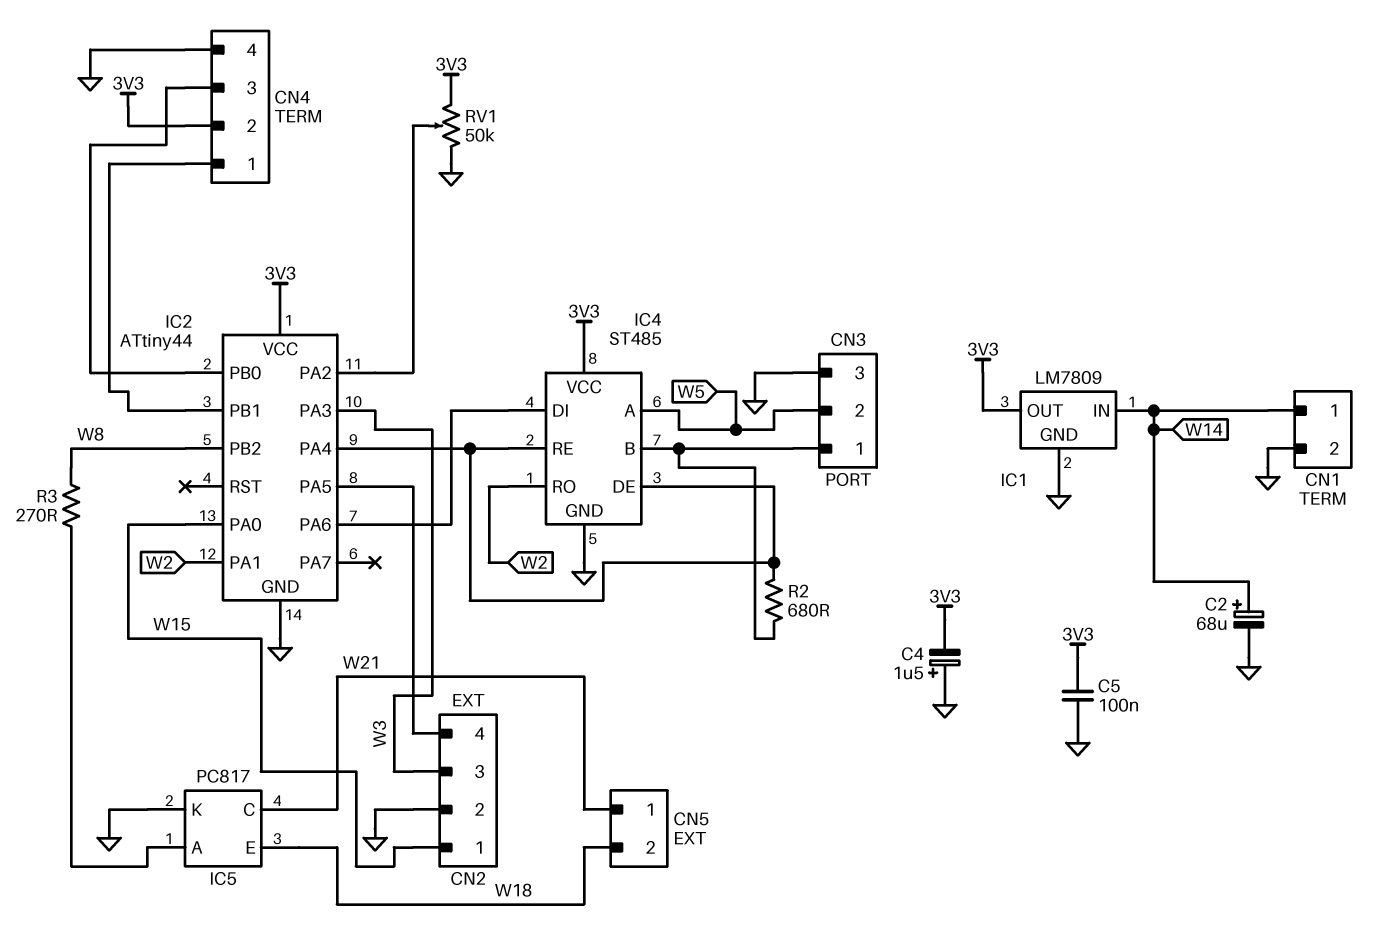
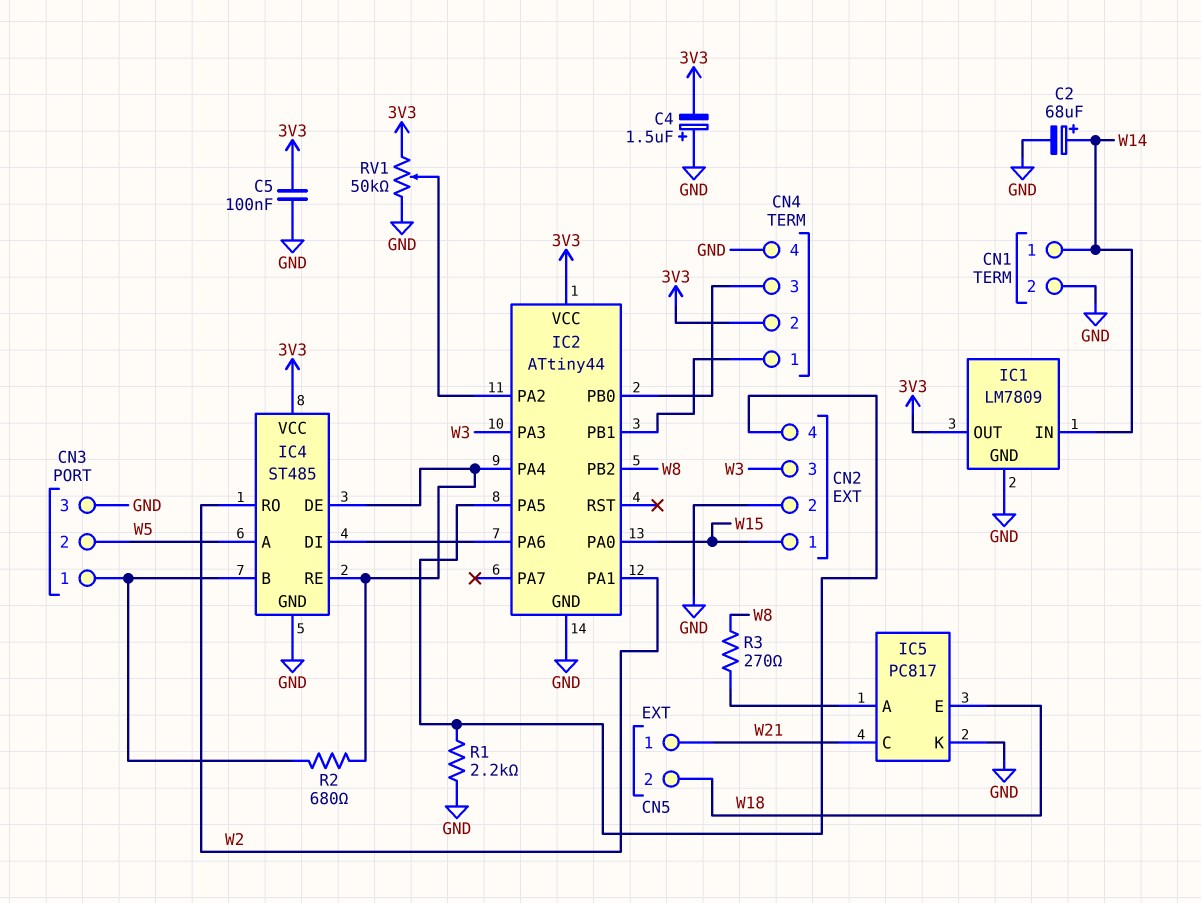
R1: none -> 2.2k (CN2/4, GND)

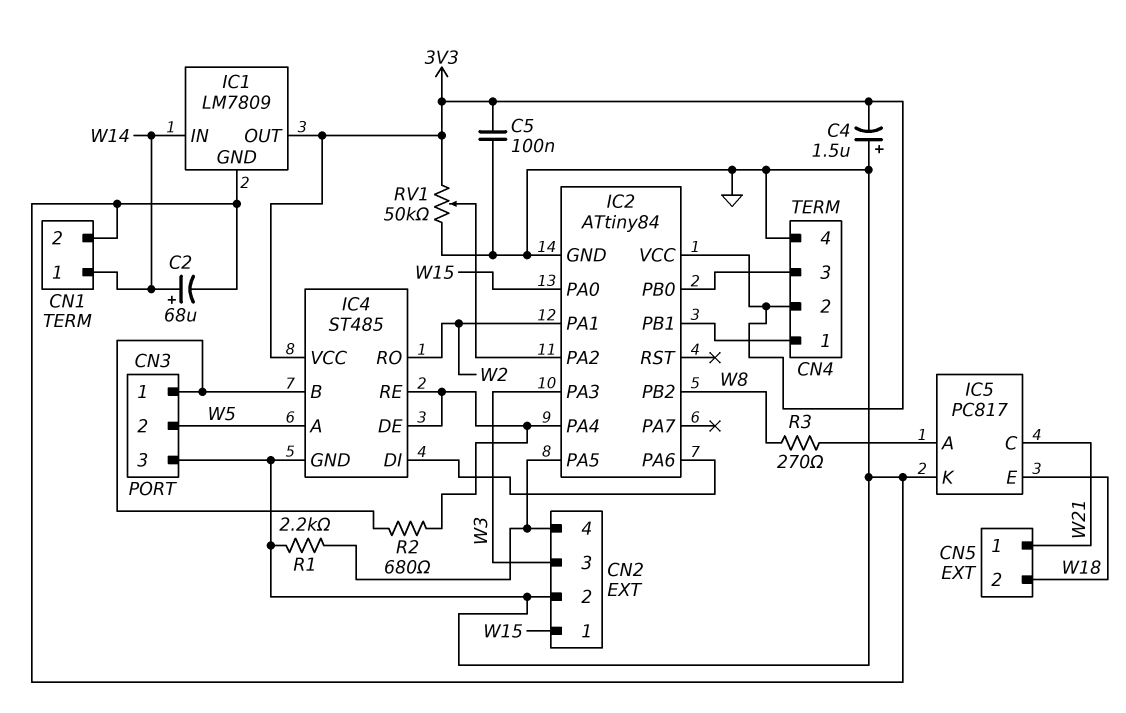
IC2: ATtiny44 -> ATtiny84

